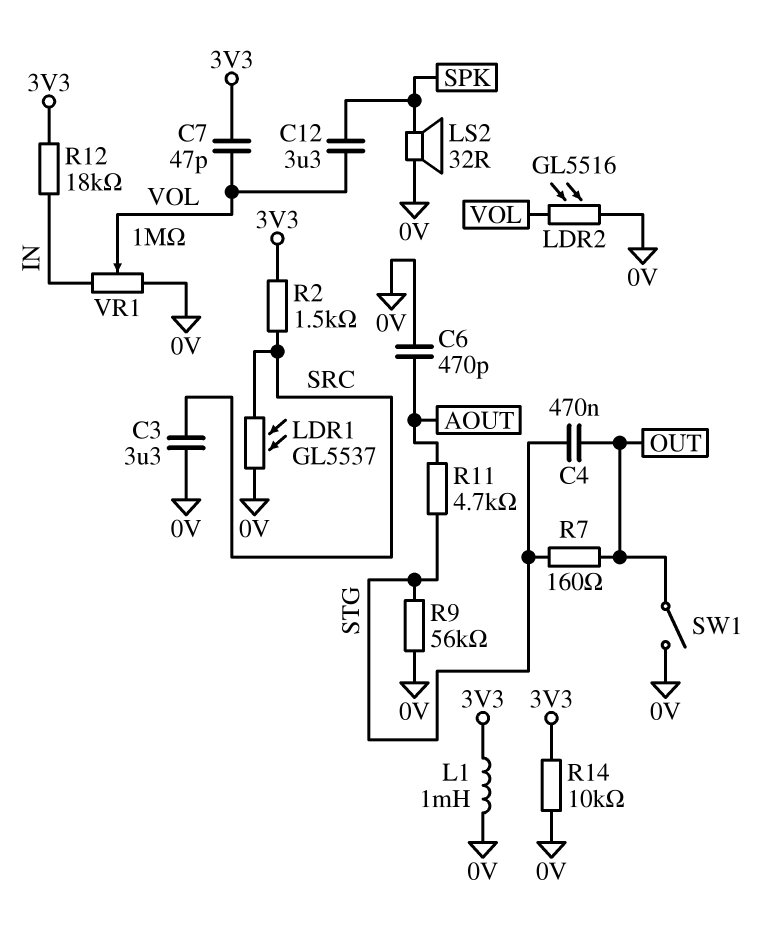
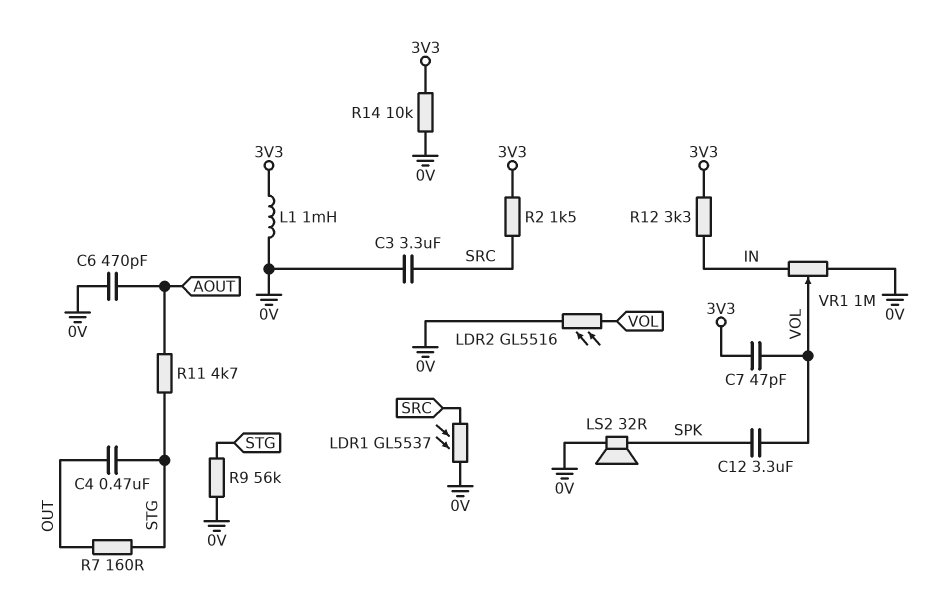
R12: 18k (3V3, IN) -> 3.3k (3V3, IN)
SW1: switch (0V, OUT) -> none

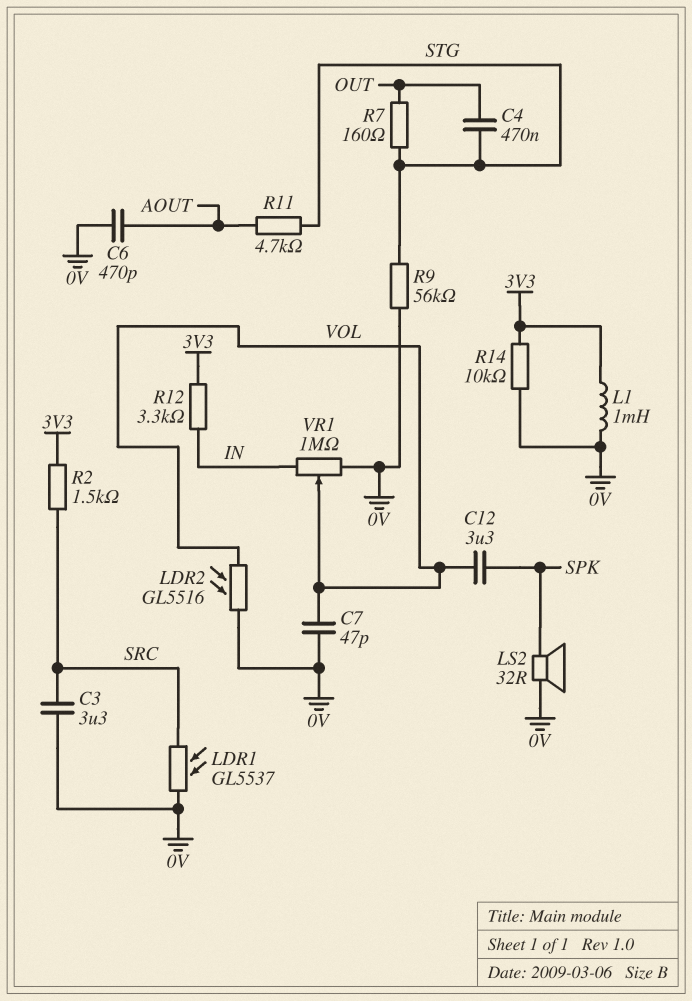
C7: 47pF (3V3, VOL) -> 47pF (0V, VOL)

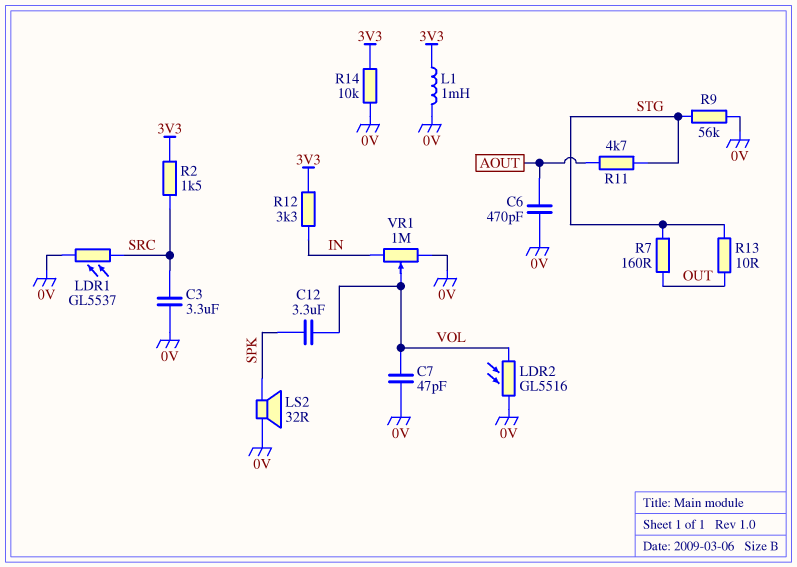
C4: 470nF (OUT, STG) -> none
R13: none -> 10 (OUT, STG)

